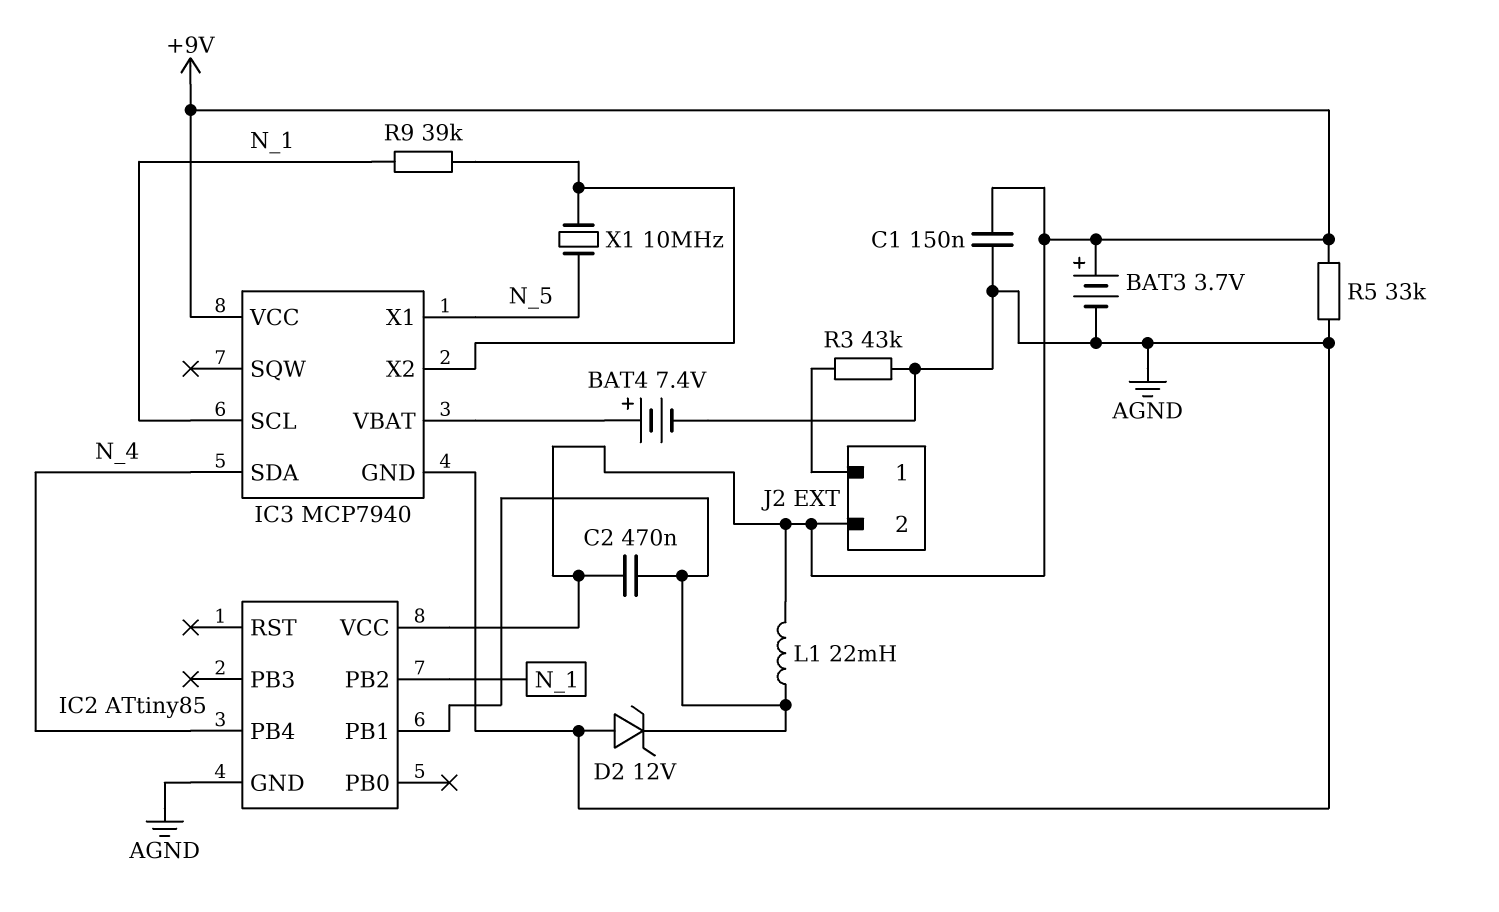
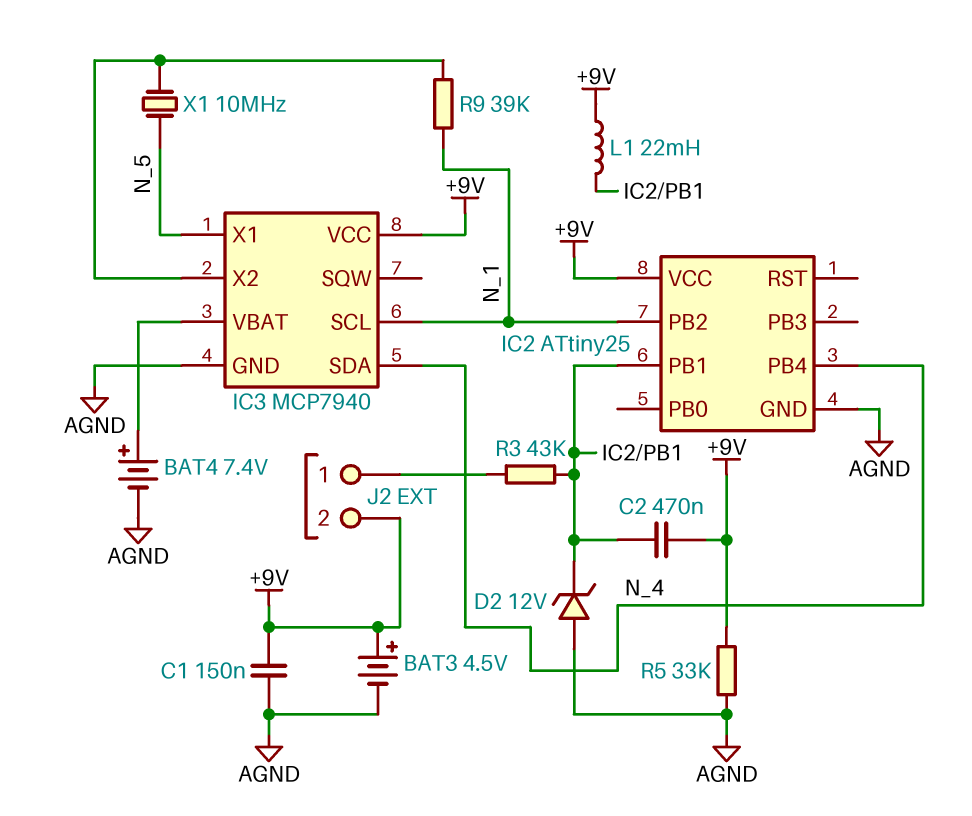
BAT3: 3.7V (plus +9V, minus AGND) -> 4.5V (plus +9V, minus AGND)
IC2: ATtiny85 -> ATtiny25
R3: 43k (AGND, J2/1) -> 43k (IC2/PB1, J2/1)

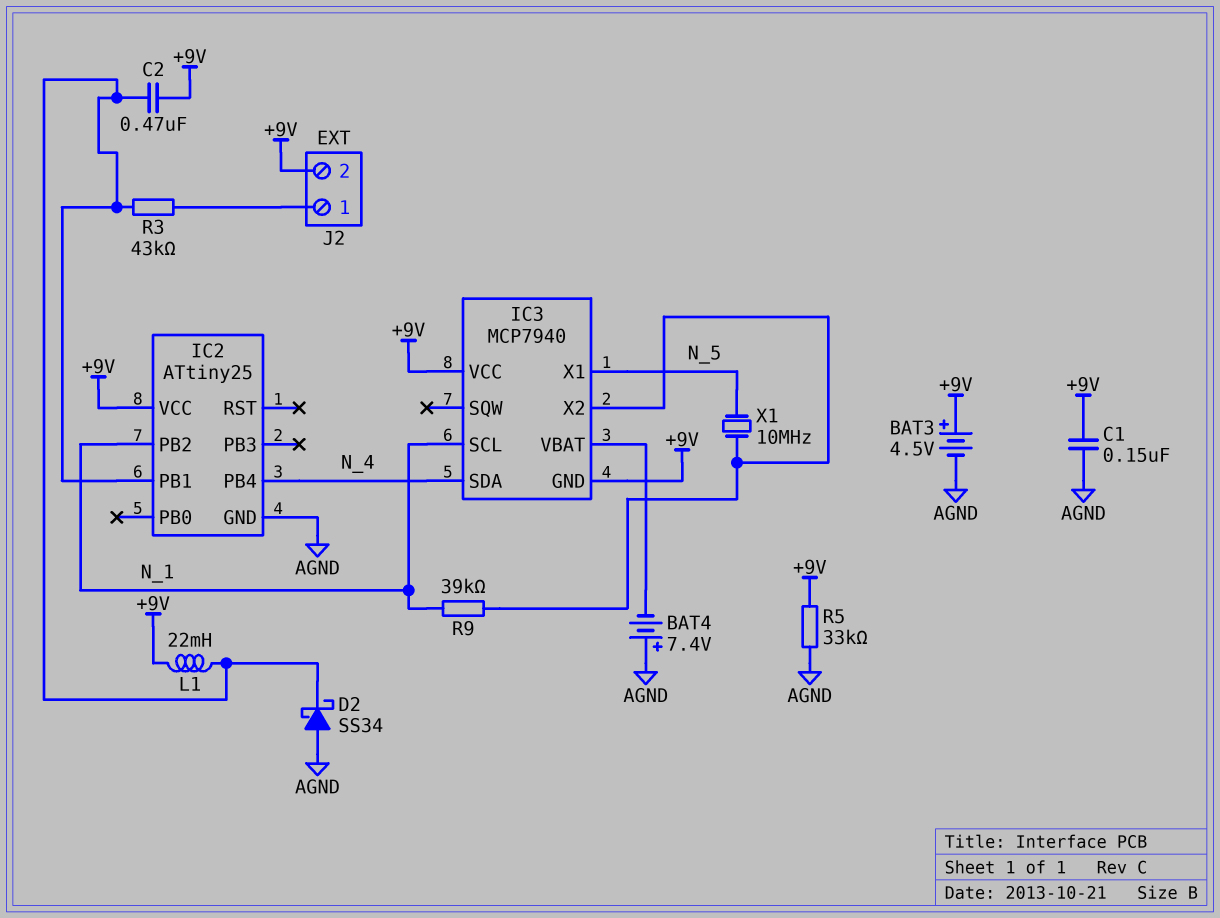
BAT4: 7.4V (plus IC3/VBAT, minus AGND) -> 7.4V (plus AGND, minus IC3/VBAT)
D2: zener 12V (A AGND, K IC2/PB1) -> schottky SS34 (A AGND, K IC2/PB1)
IC3 pin GND: AGND -> +9V

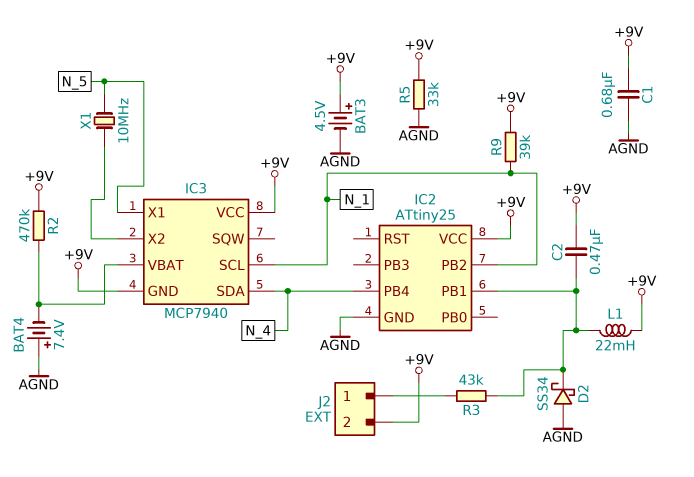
C1: 150nF (+9V, AGND) -> 680nF (+9V, AGND)
R2: none -> 470k (+9V, IC3/VBAT)
R9: 39k (IC3/X2, N_1) -> 39k (+9V, N_1)

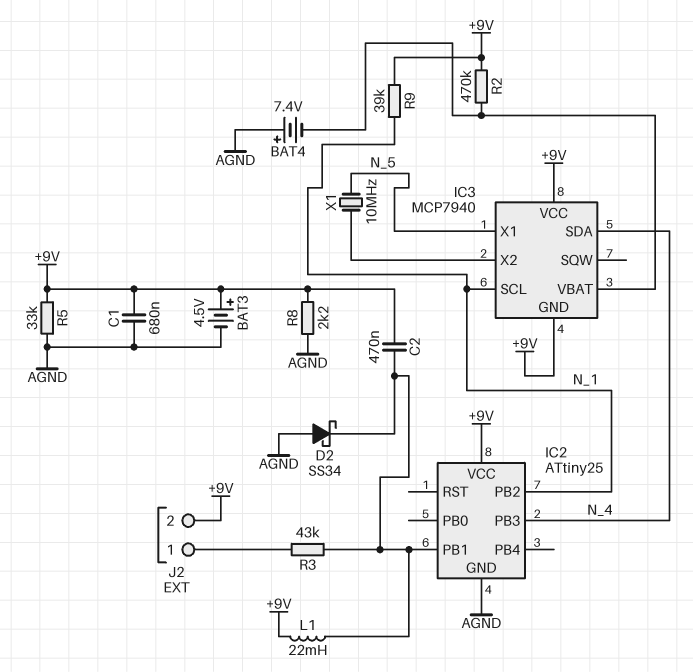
IC2 pin PB3: none -> N_4
IC2 pin PB4: N_4 -> none
R8: none -> 2.2k (+9V, AGND)

